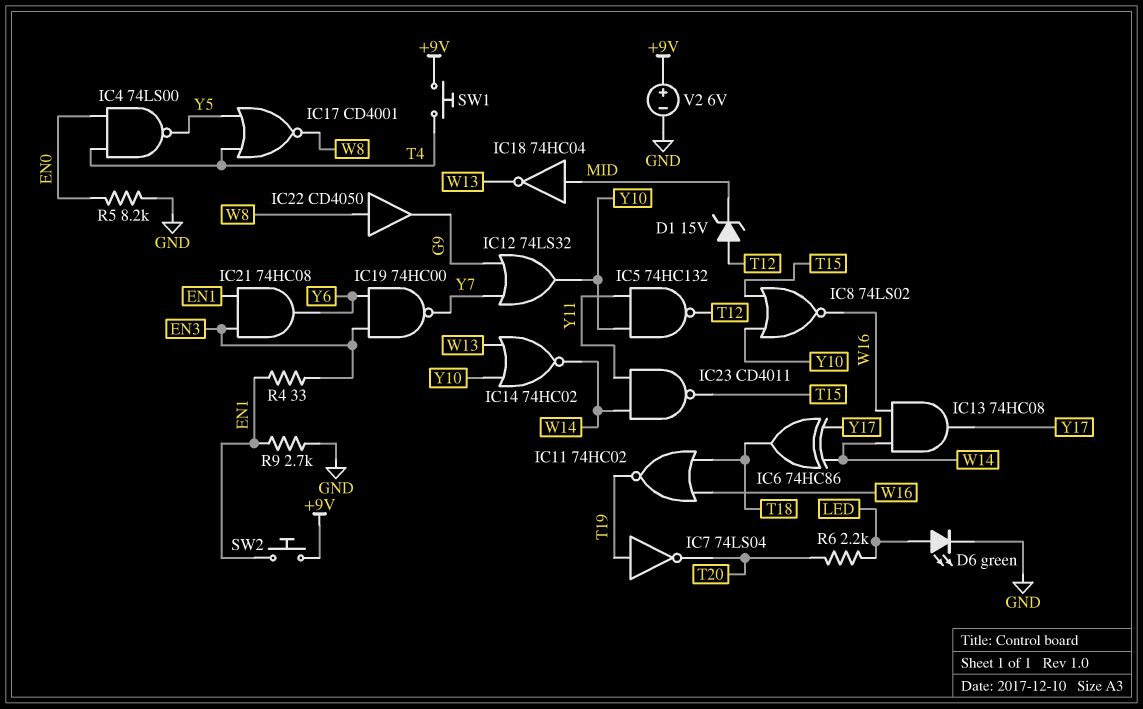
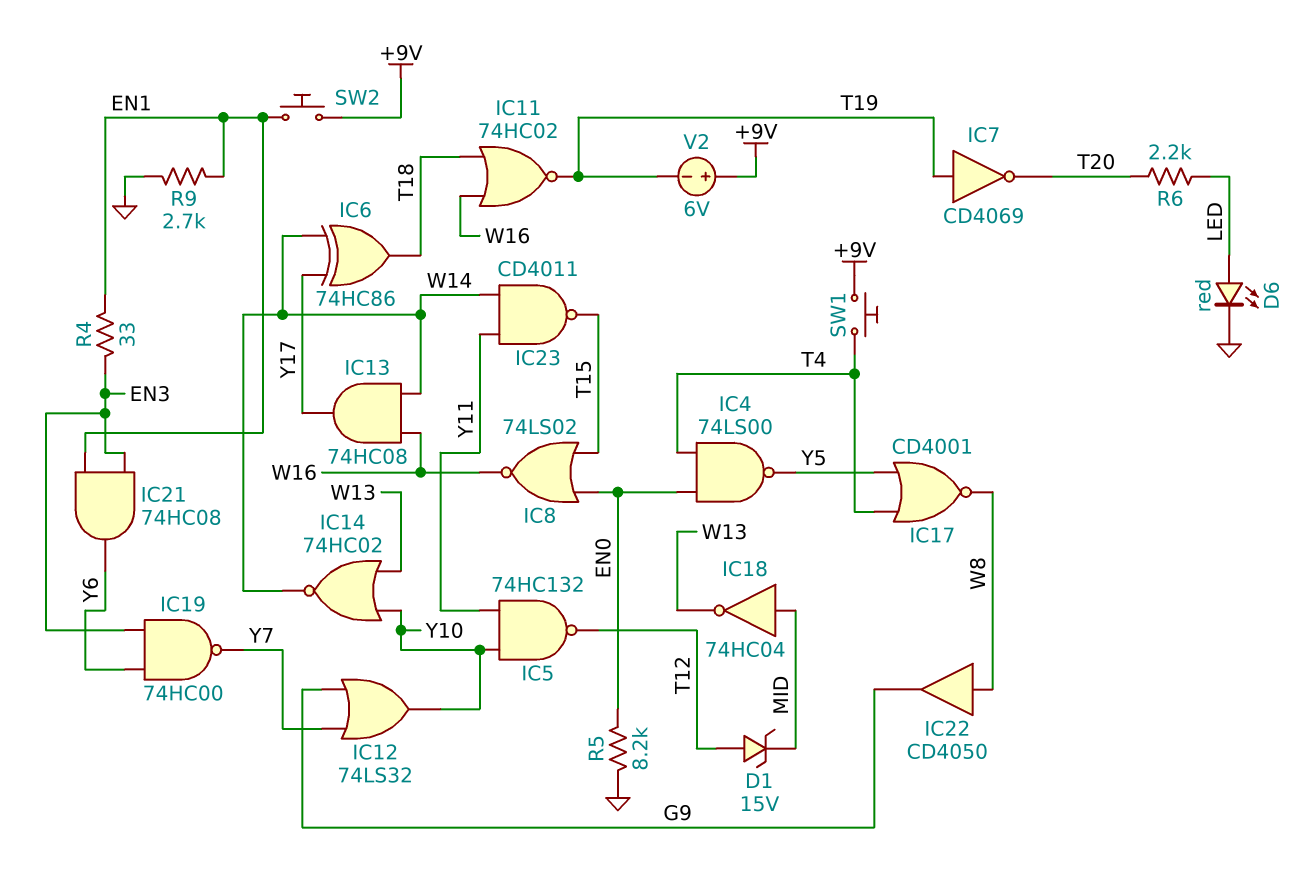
D6: LED green (A LED, K GND) -> LED red (A LED, K GND)
IC7: NOT 74LS04 (in T19, out T20) -> NOT CD4069 (in T19, out T20)
IC8: NOR 74LS02 (in T15, in Y10, out W16) -> NOR 74LS02 (in EN0, in T15, out W16)
V2: 6V (plus +9V, minus GND) -> 6V (plus +9V, minus T19)

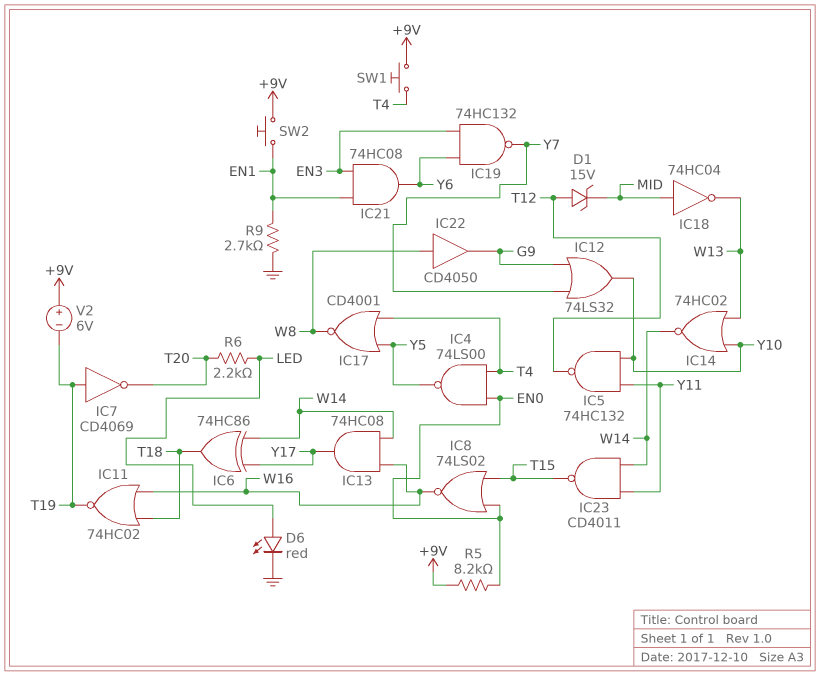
IC19: NAND 74HC00 (in EN3, in Y6, out Y7) -> NAND 74HC132 (in EN3, in Y6, out Y7)
R4: 33 (EN1, EN3) -> none
R5: 8.2k (EN0, GND) -> 8.2k (+9V, EN0)

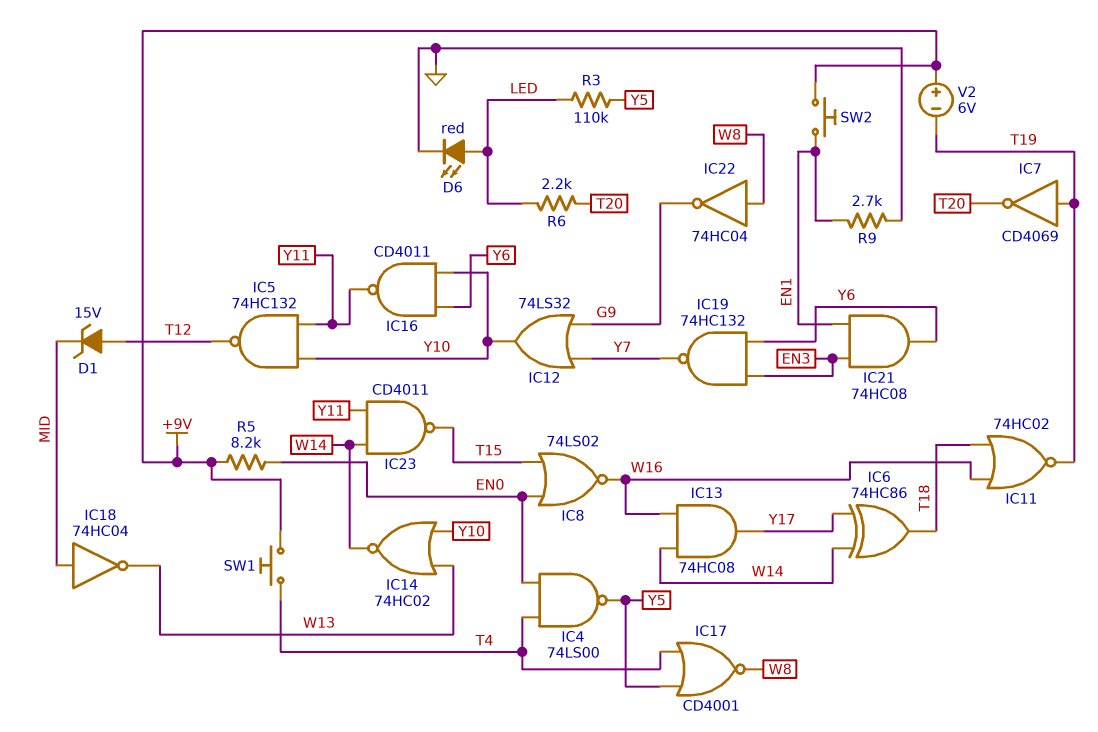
IC16: none -> NAND CD4011 (in Y6, in Y10, out Y11)
IC22: buffer CD4050 (in W8, out G9) -> NOT 74HC04 (in W8, out G9)
R3: none -> 110k (LED, Y5)

